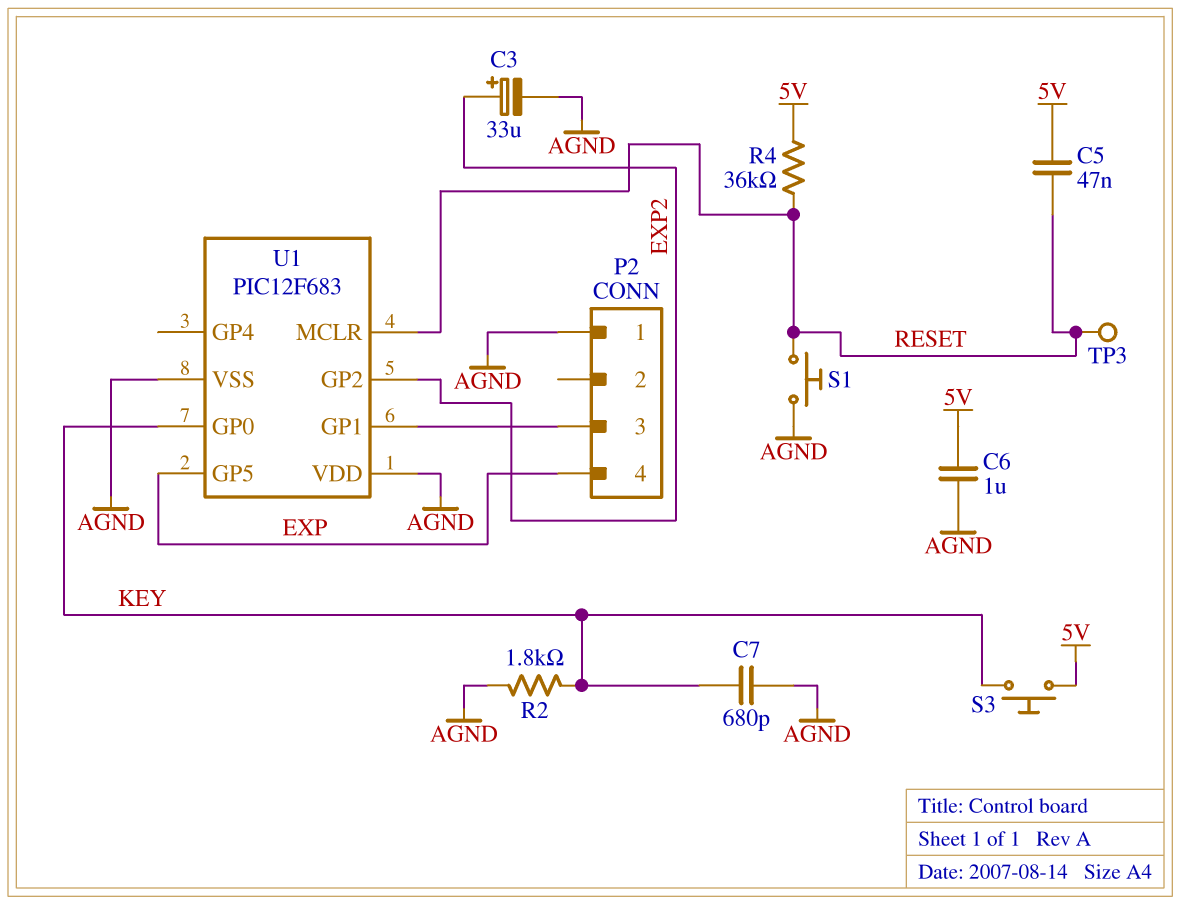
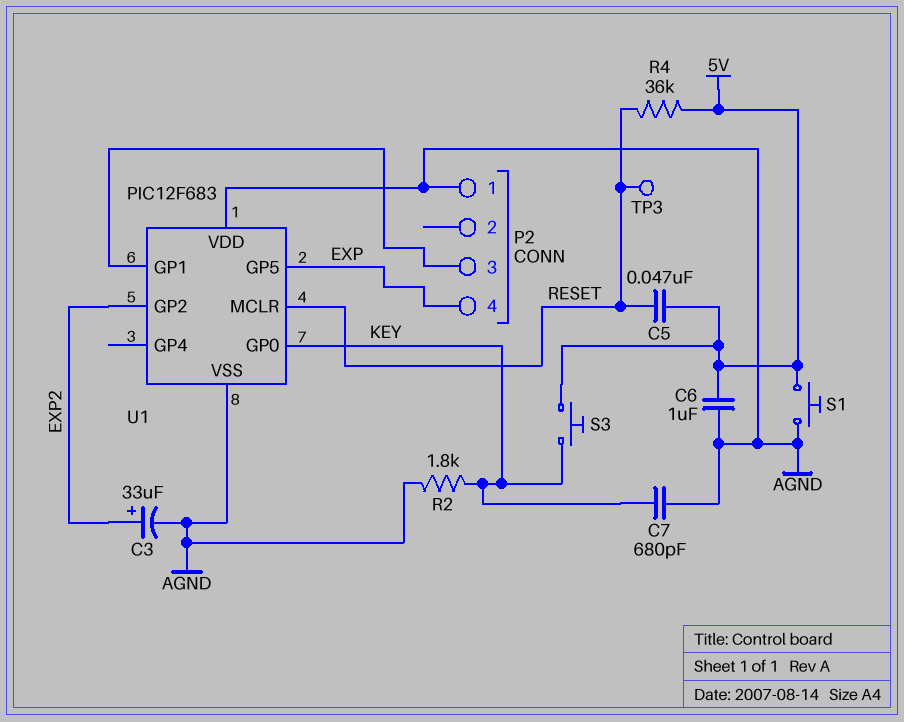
S1: button (AGND, RESET) -> button (5V, AGND)

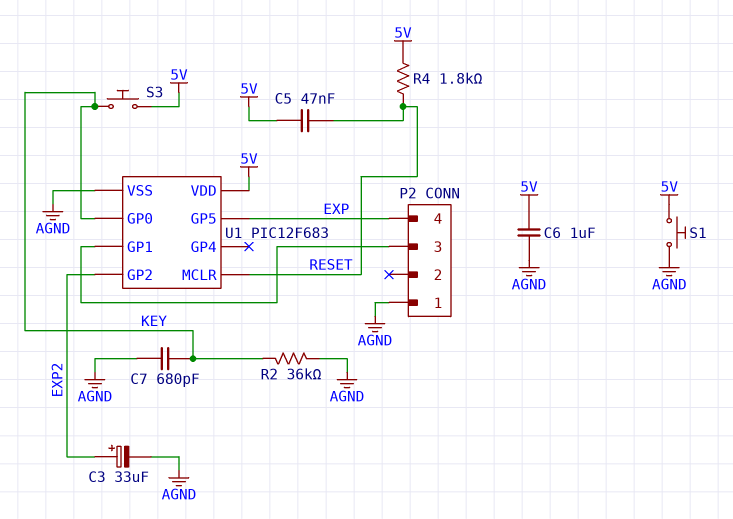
R2: 1.8k (AGND, KEY) -> 36k (AGND, KEY)
R4: 36k (5V, RESET) -> 1.8k (5V, RESET)
TP3: test point (RESET) -> none
U1 pin VDD: AGND -> 5V

